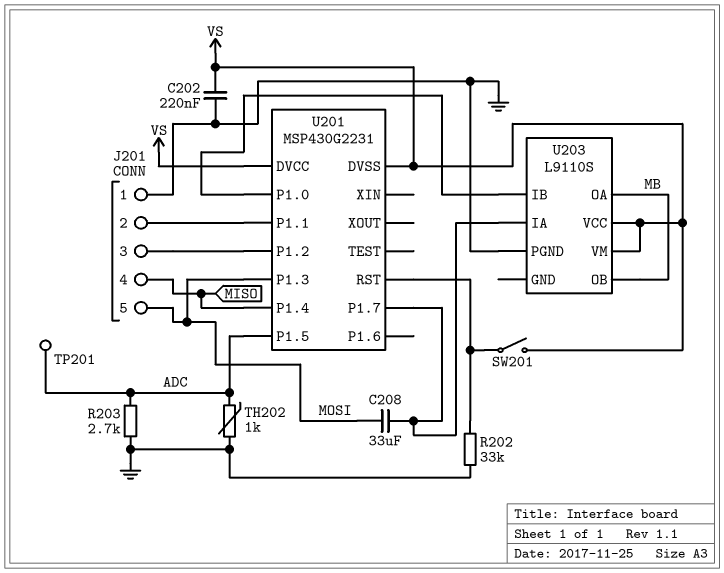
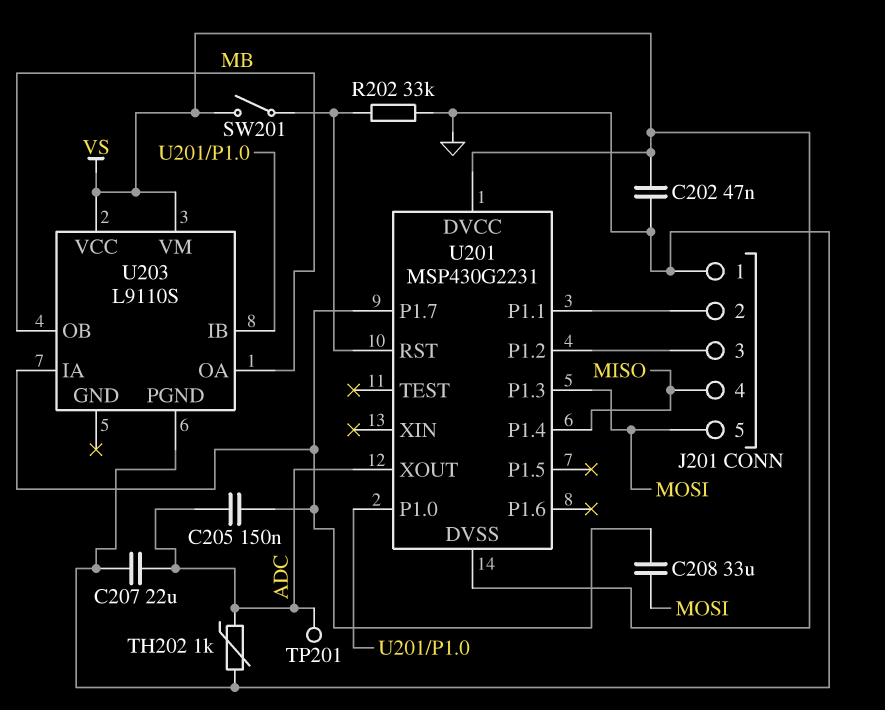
C202: 220nF (GND, VS) -> 47nF (GND, VS)
C205: none -> 150nF (ADC, U201/P1.7)
C207: none -> 22uF (ADC, GND)
R203: 2.7k (ADC, GND) -> none
U201 pin P1.5: ADC -> none
U201 pin XOUT: none -> ADC

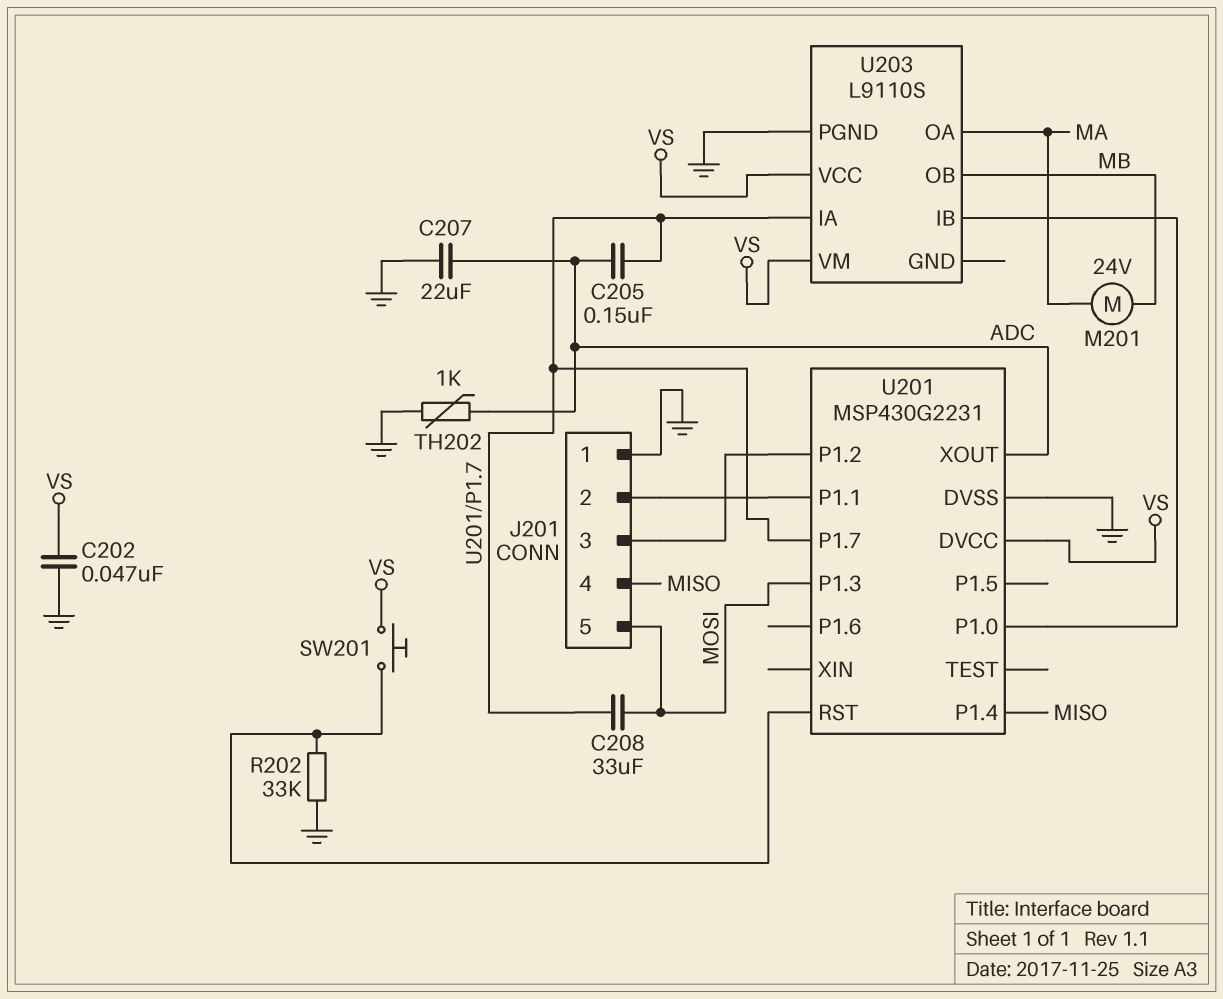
M201: none -> motor 24V (MA, MB)
SW201: switch (U201/RST, VS) -> button (U201/RST, VS)
TP201: test point (ADC) -> none
U201 pin DVSS: VS -> GND
U203 pin OA: MB -> MA

